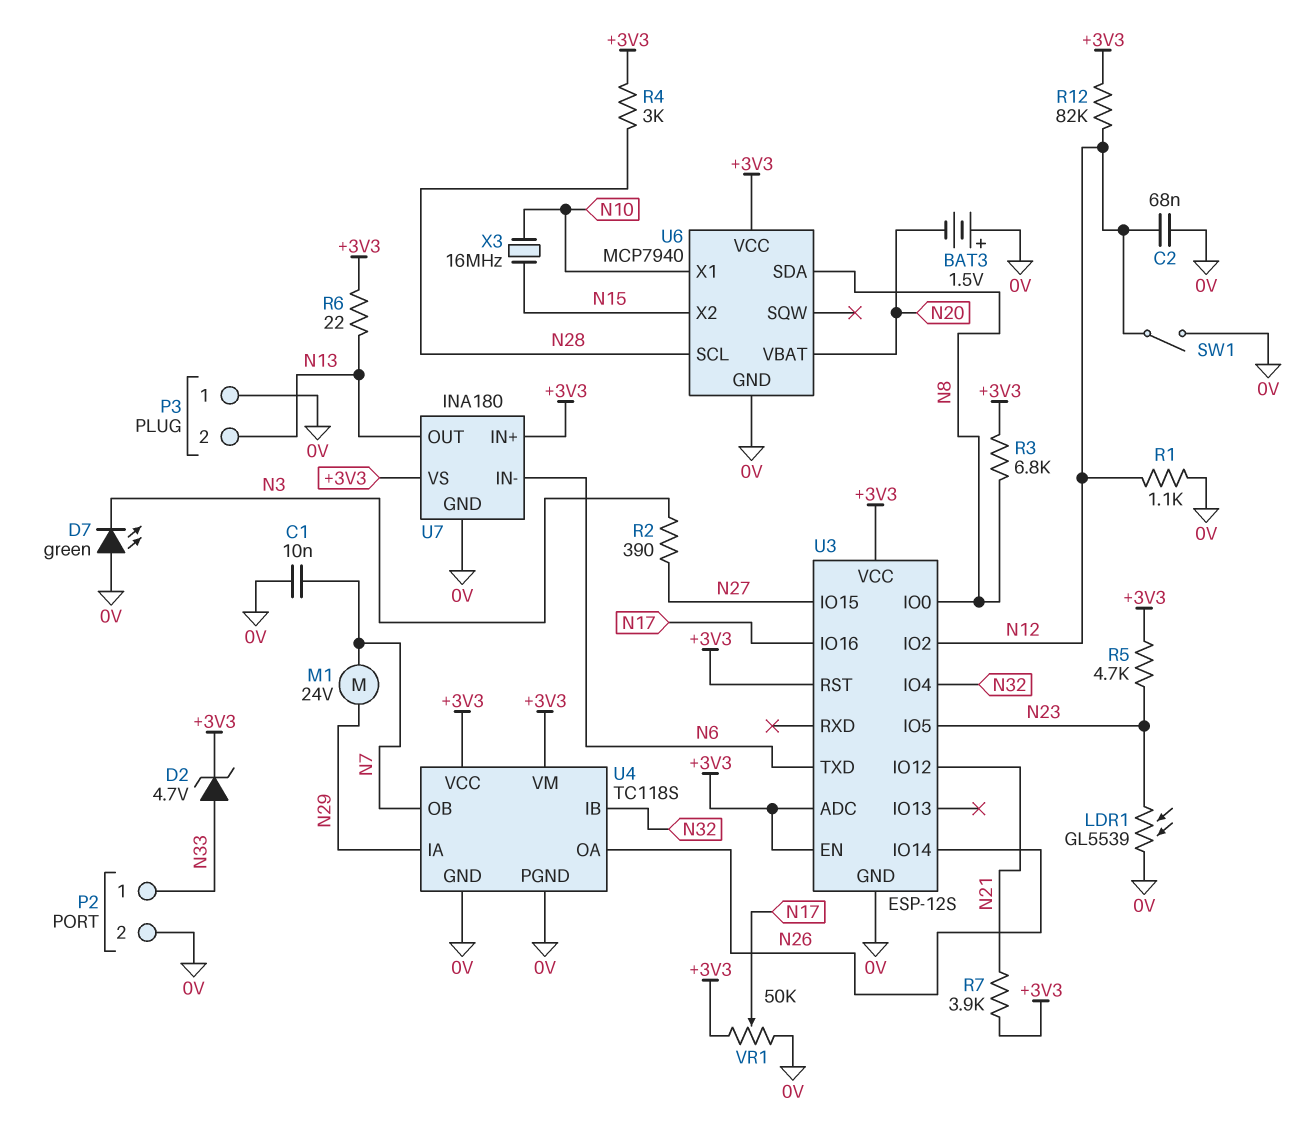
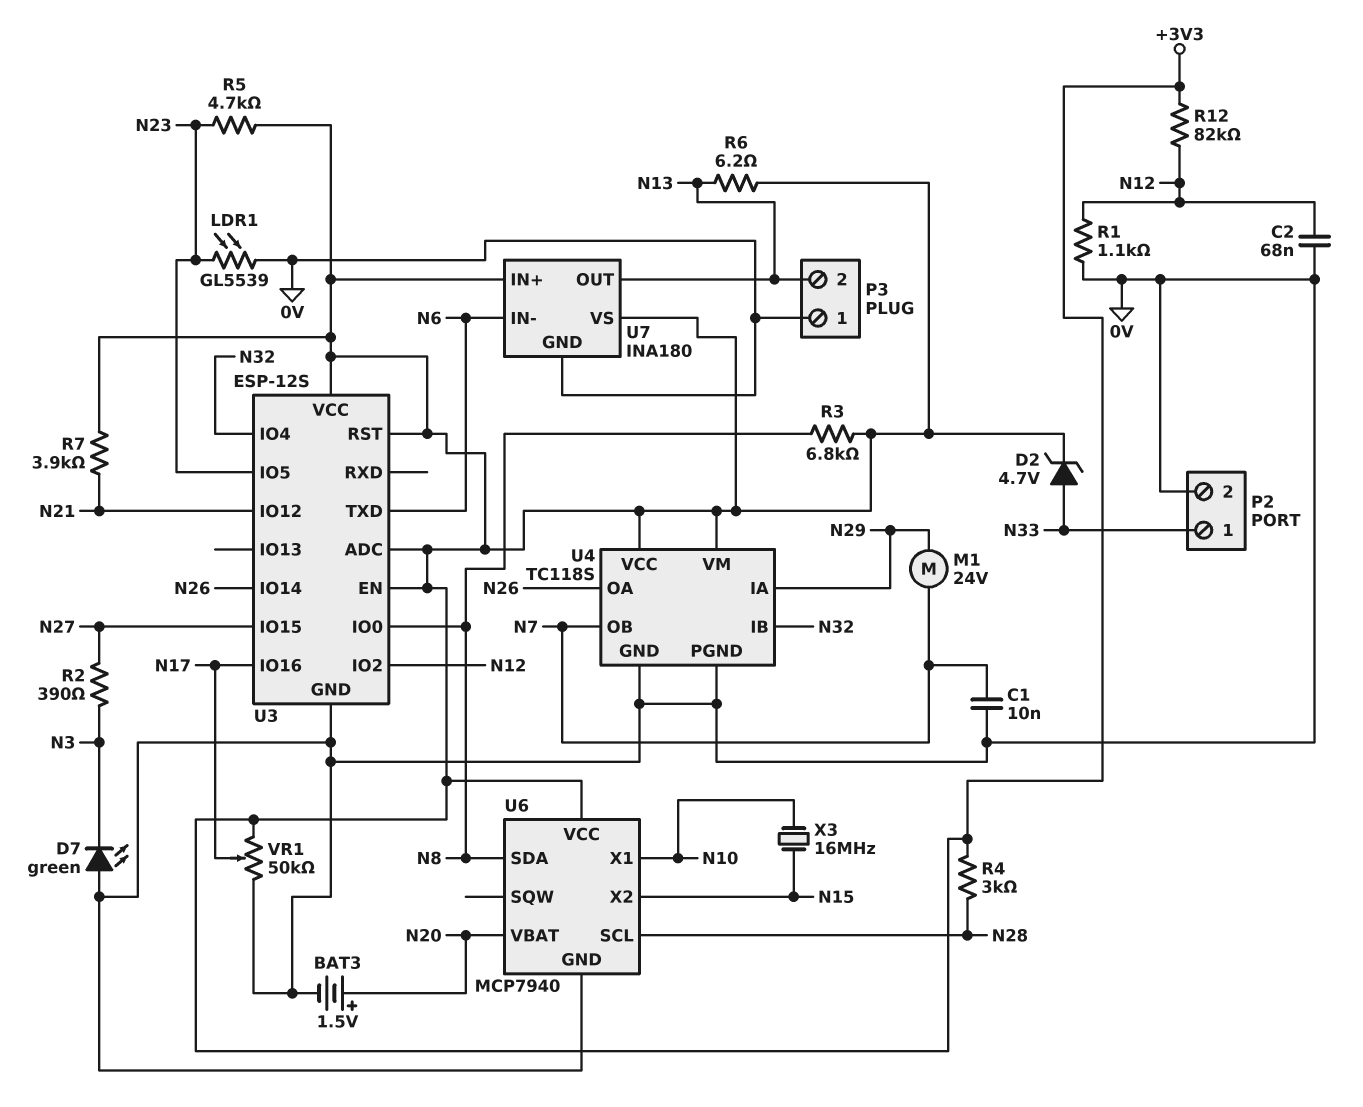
BAT3: 1.5V (plus 0V, minus N20) -> 1.5V (plus N20, minus 0V)
R6: 22 (+3V3, N13) -> 6.2 (+3V3, N13)
SW1: switch (0V, N12) -> none

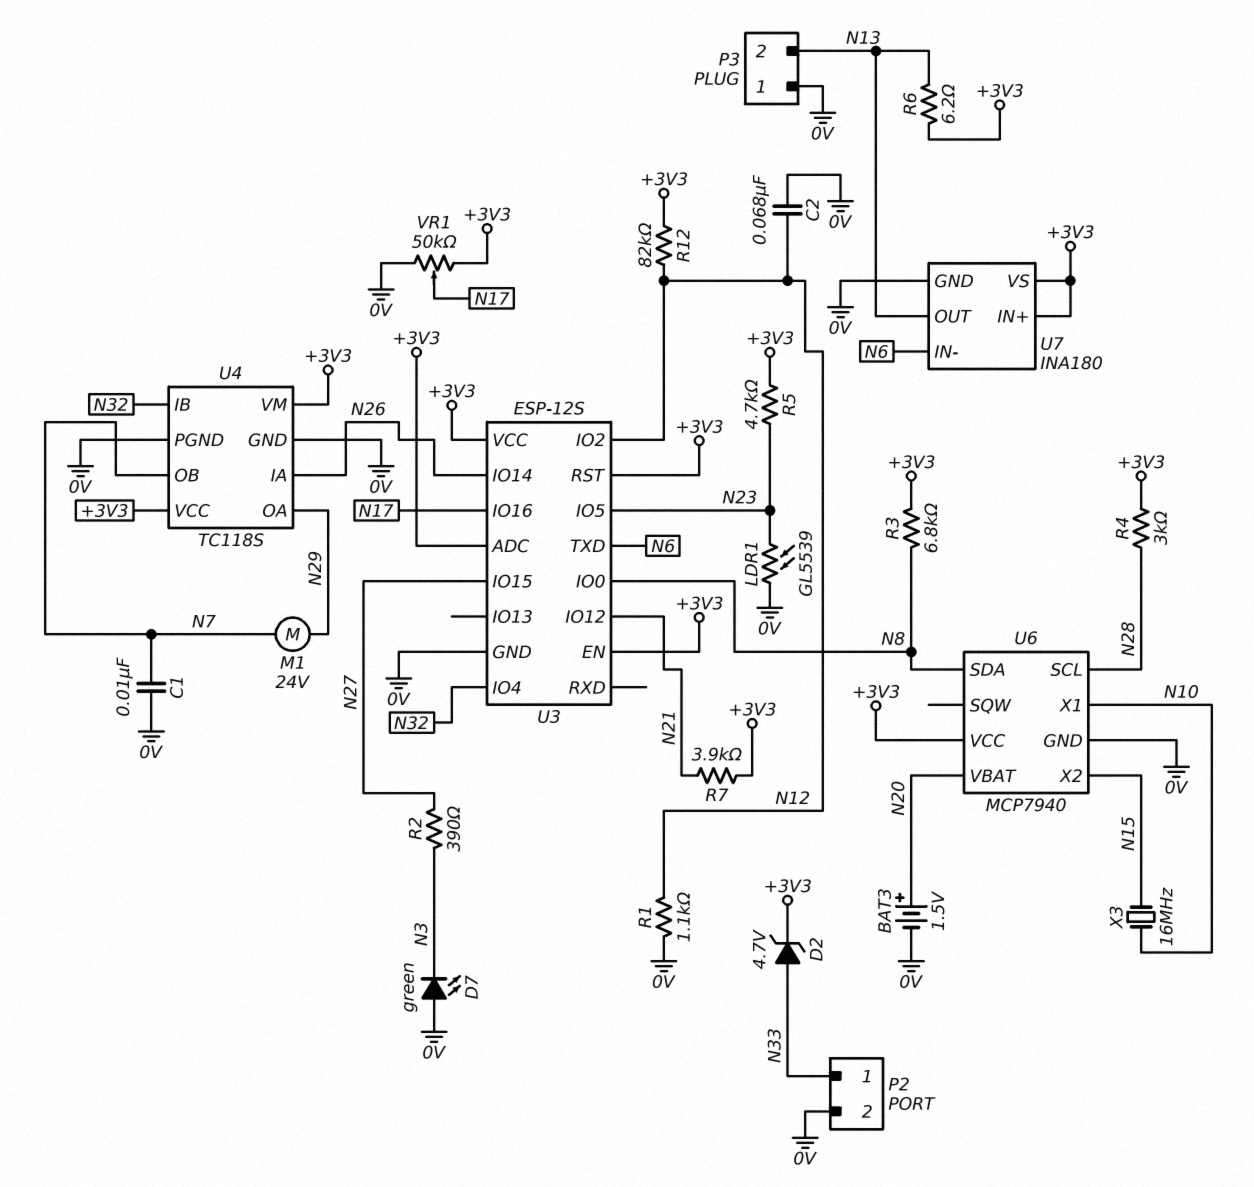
U4 pin IA: N29 -> N26
U4 pin OA: N26 -> N29

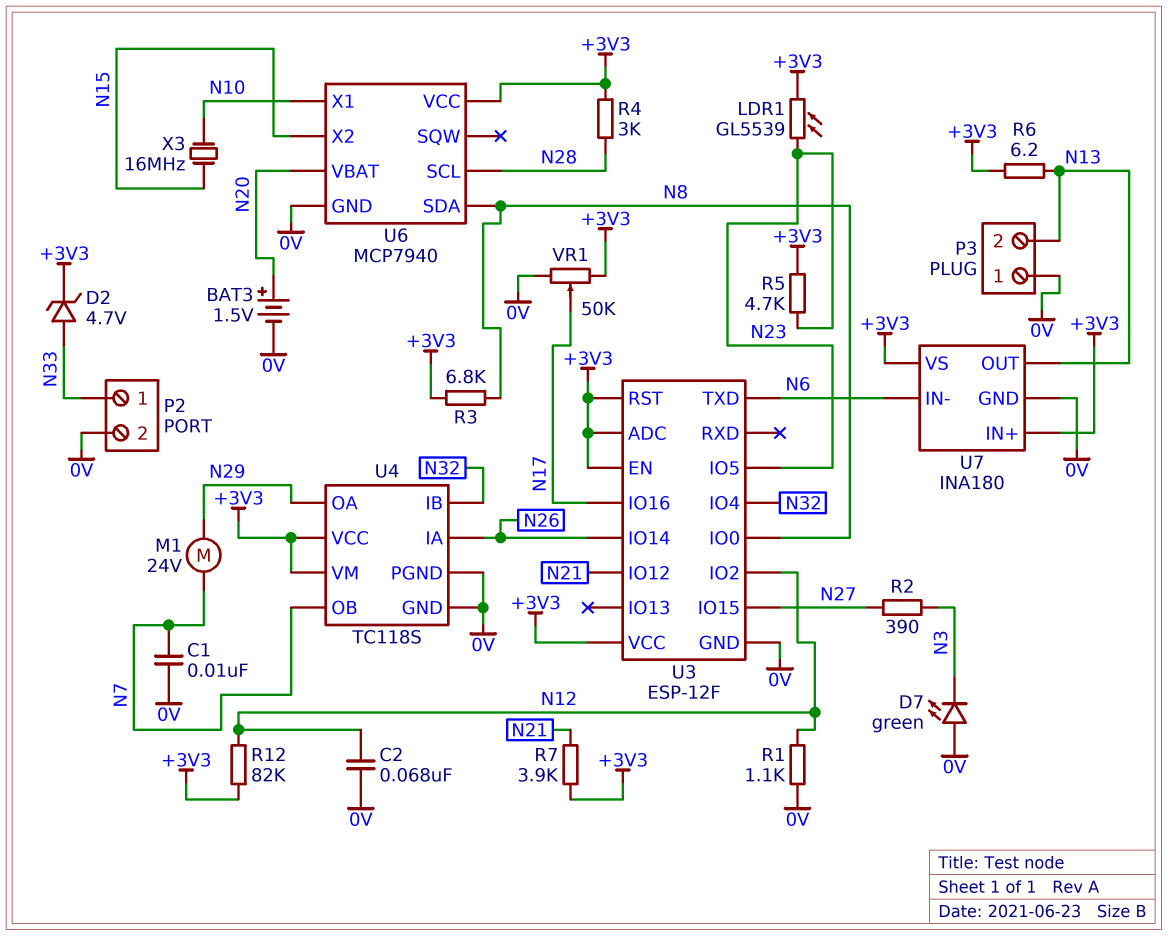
LDR1: GL5539 (0V, N23) -> GL5539 (+3V3, N23)
U3: ESP-12S -> ESP-12F

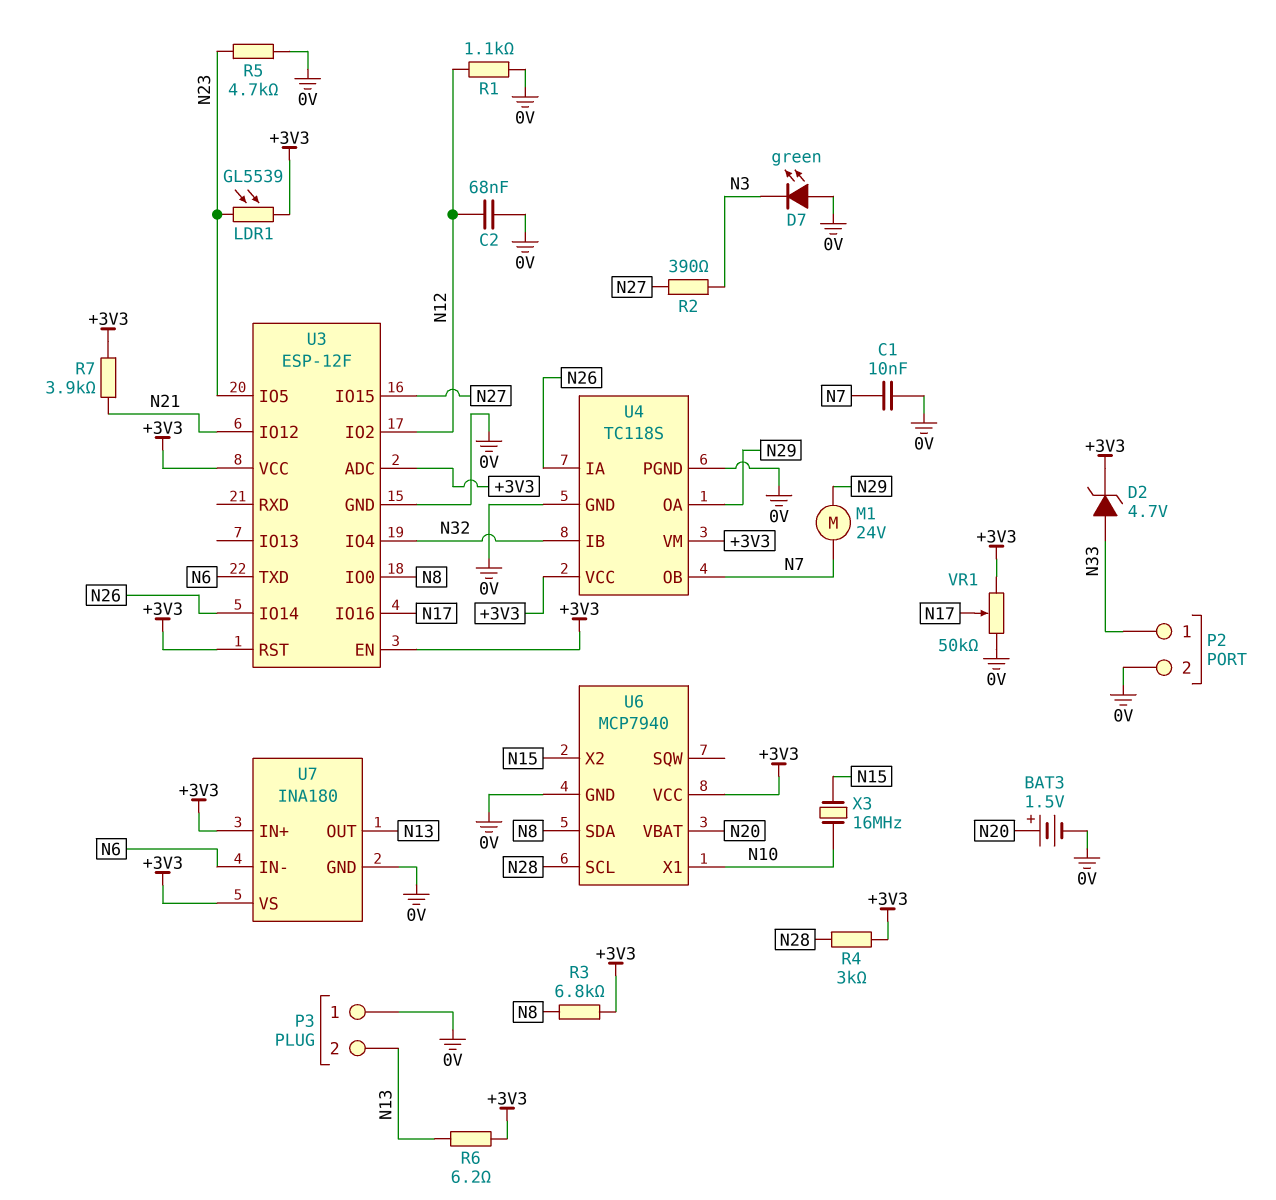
R5: 4.7k (+3V3, N23) -> 4.7k (0V, N23)
R12: 82k (+3V3, N12) -> none

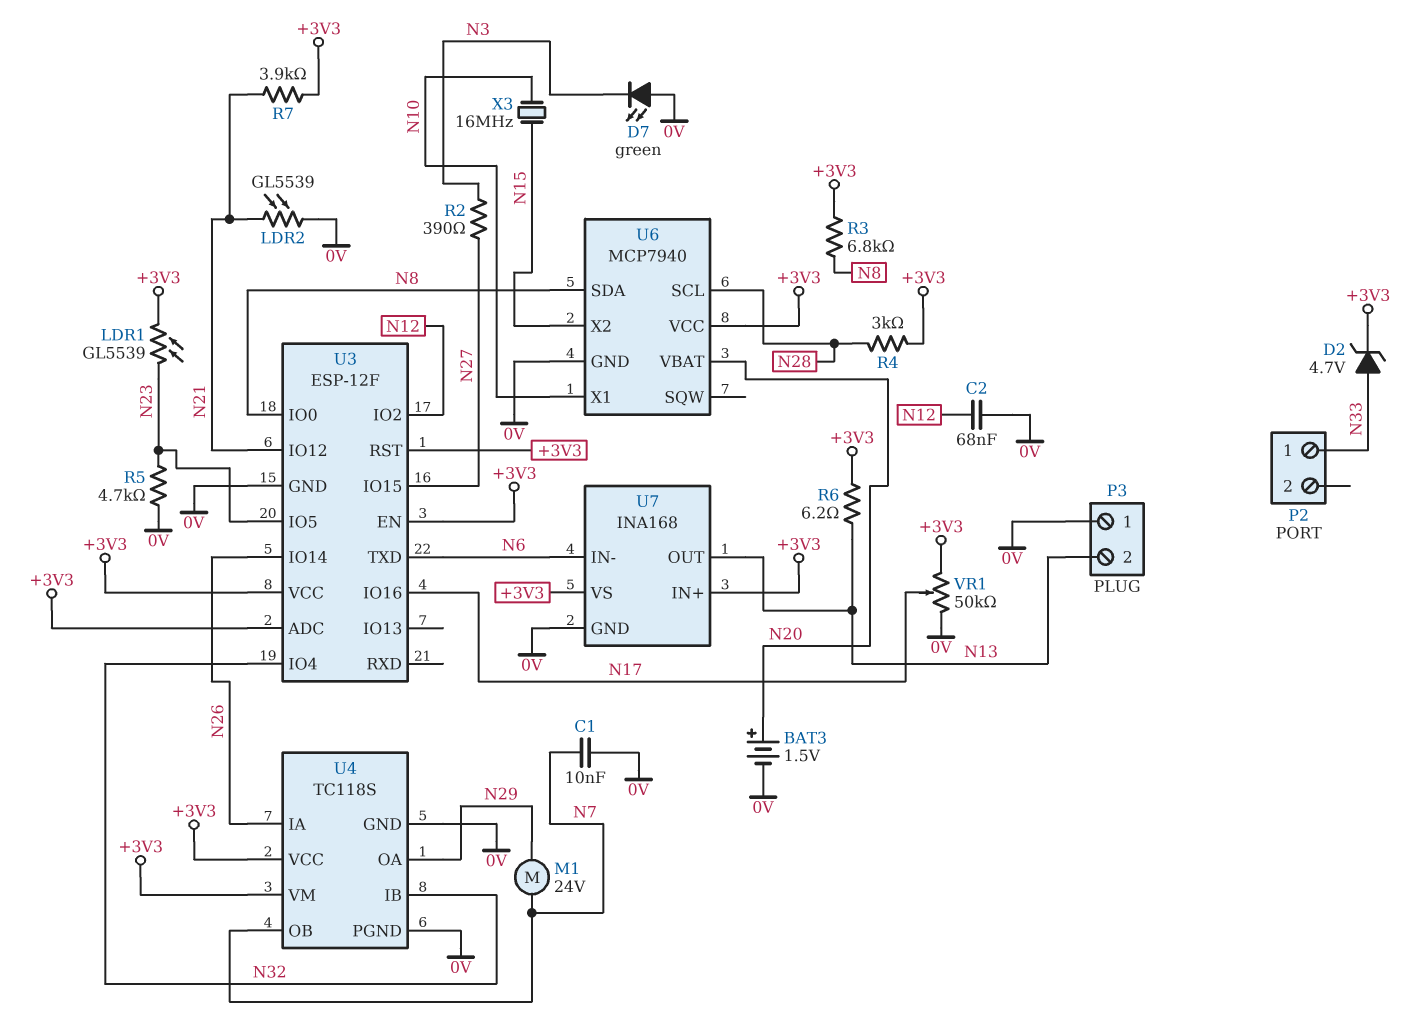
LDR2: none -> GL5539 (0V, N21)
P2 pin 2: 0V -> none
R1: 1.1k (0V, N12) -> none
U7: INA180 -> INA168

